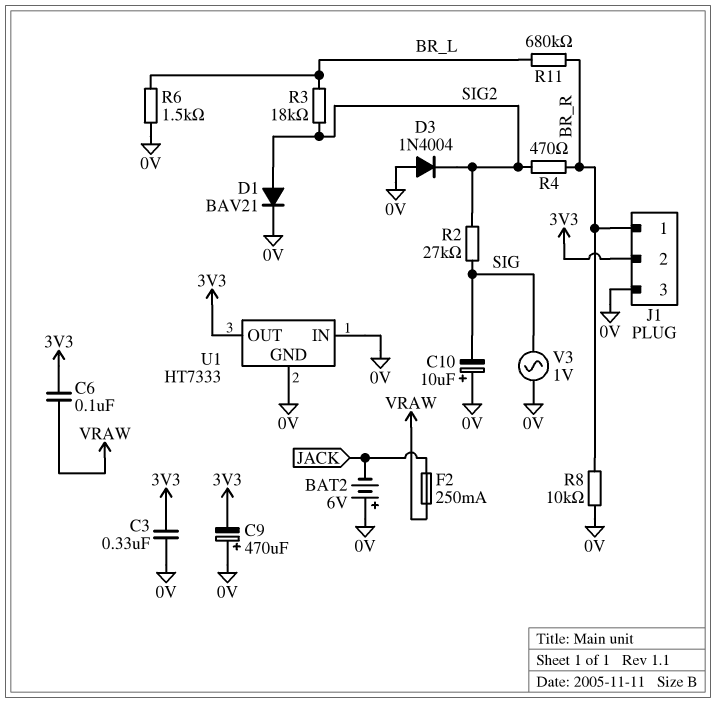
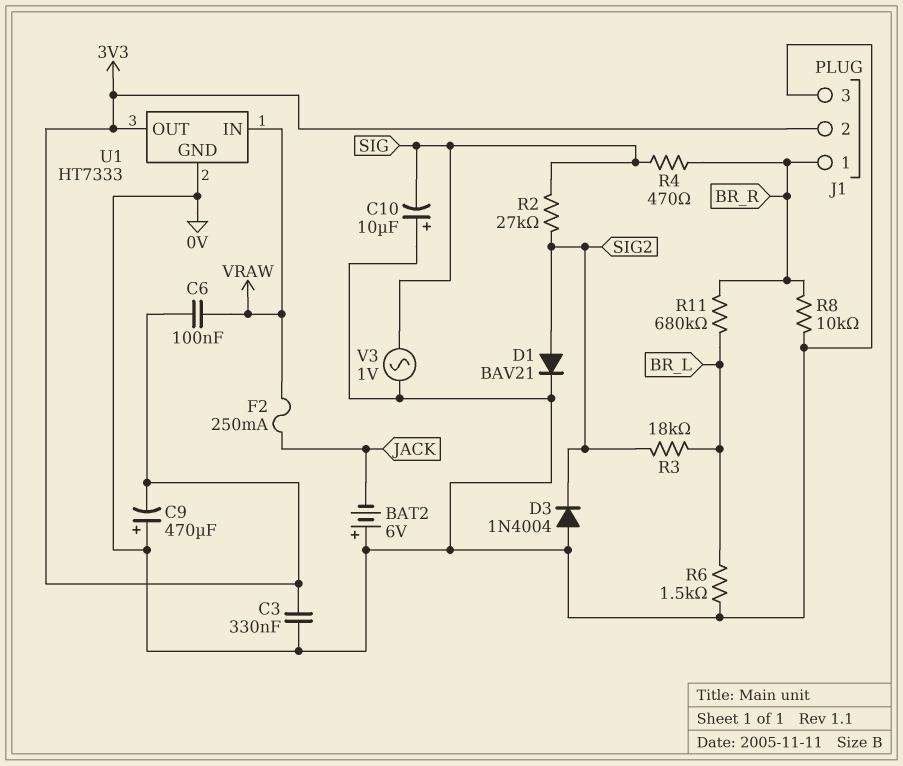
R4: 470 (BR_R, SIG2) -> 470 (BR_R, SIG)
U1 pin IN: 0V -> VRAW

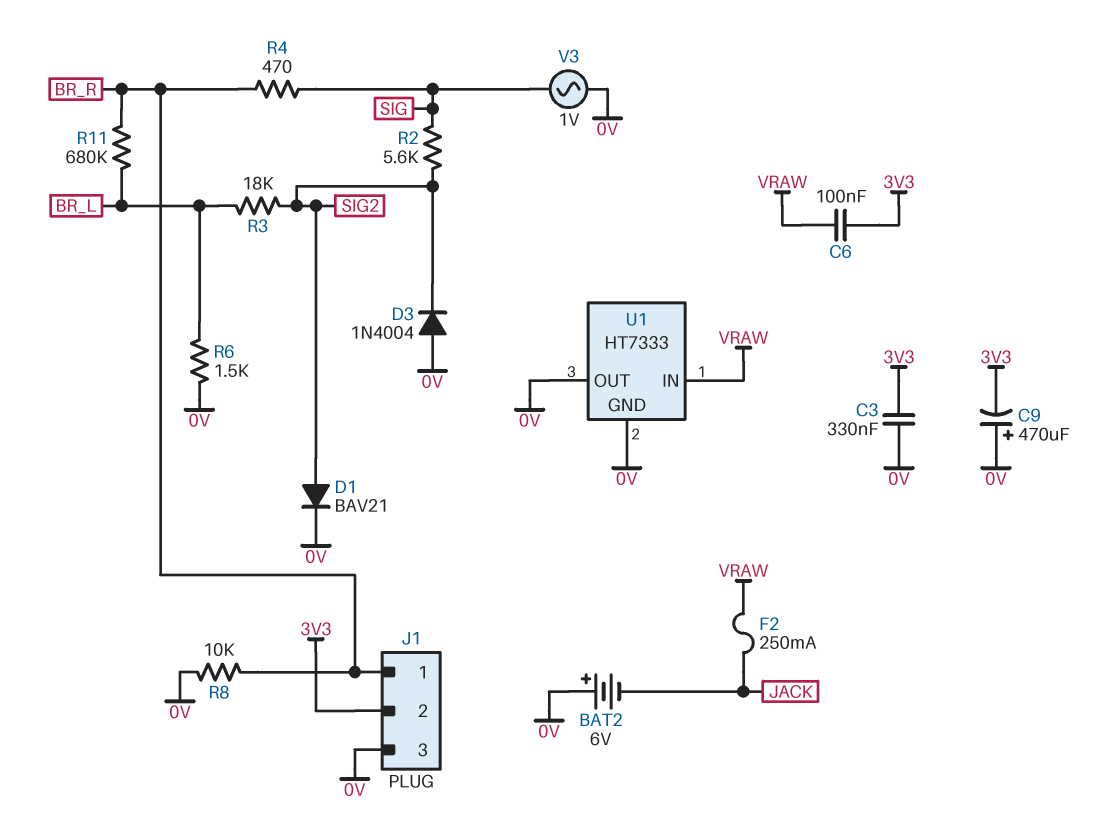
C10: 10uF (plus 0V, minus SIG) -> none
R2: 27k (SIG, SIG2) -> 5.6k (SIG, SIG2)
U1 pin OUT: 3V3 -> 0V

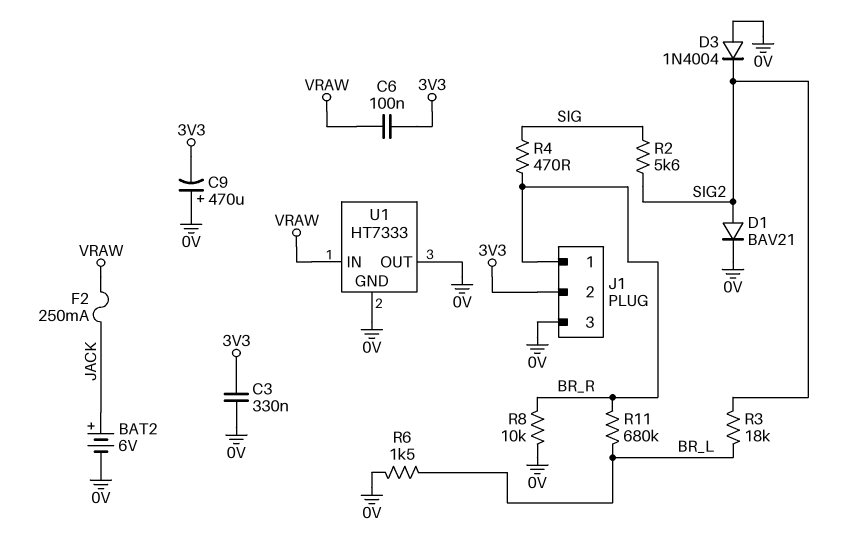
BAT2: 6V (plus 0V, minus JACK) -> 6V (plus JACK, minus 0V)
V3: AC 1V (0V, SIG) -> none

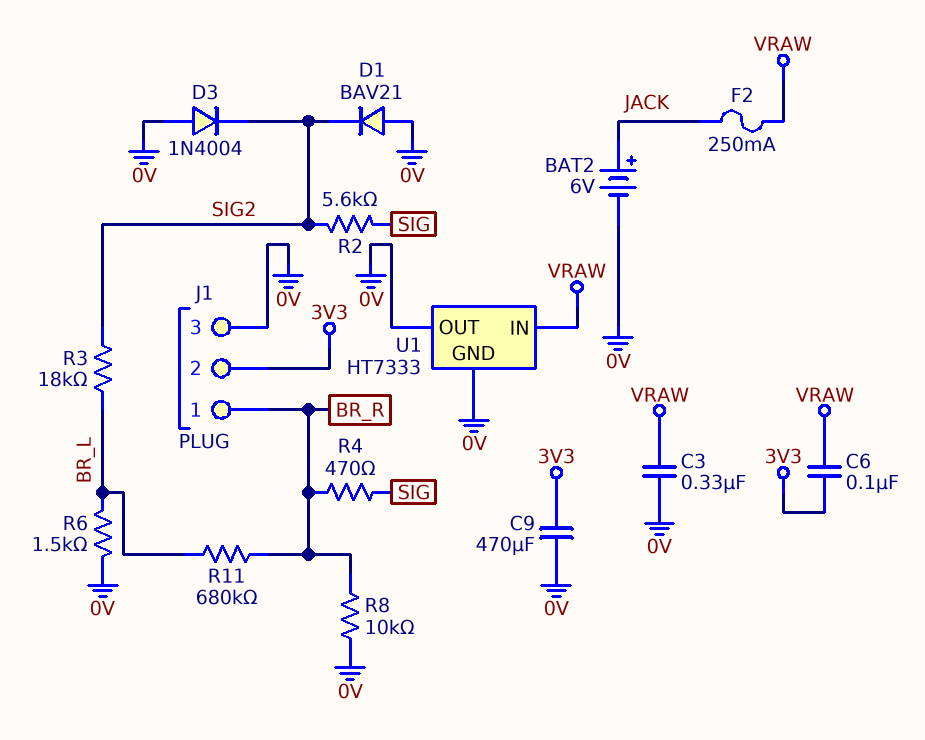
C3: 330nF (0V, 3V3) -> 330nF (0V, VRAW)
C9: 470uF (plus 0V, minus 3V3) -> 470uF (0V, 3V3)
D1: diode BAV21 (A SIG2, K 0V) -> diode BAV21 (A 0V, K SIG2)

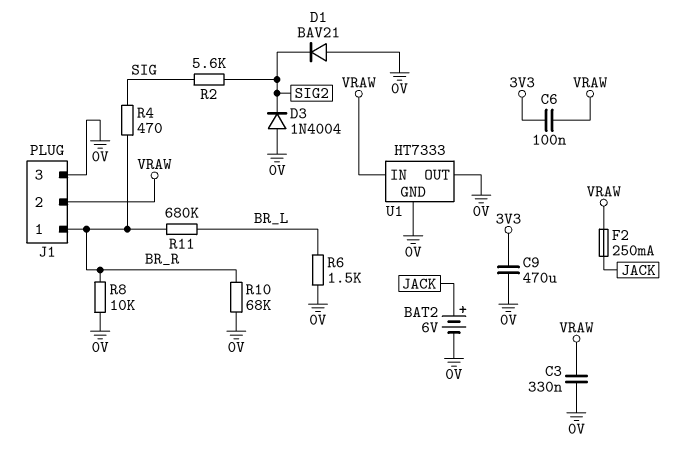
J1 pin 2: 3V3 -> VRAW
R3: 18k (BR_L, SIG2) -> none
R10: none -> 68k (0V, BR_R)

